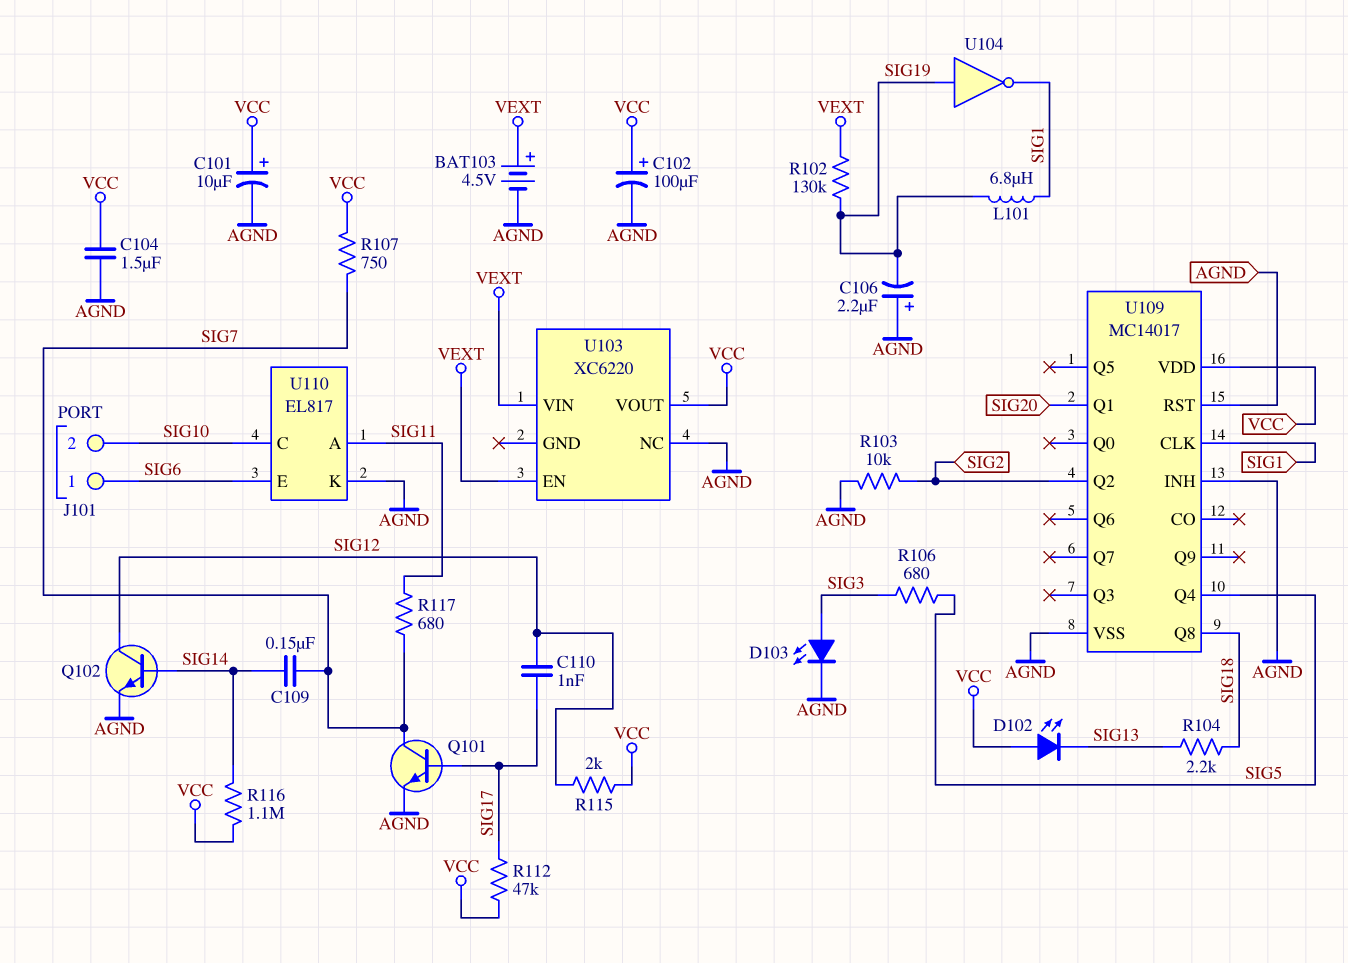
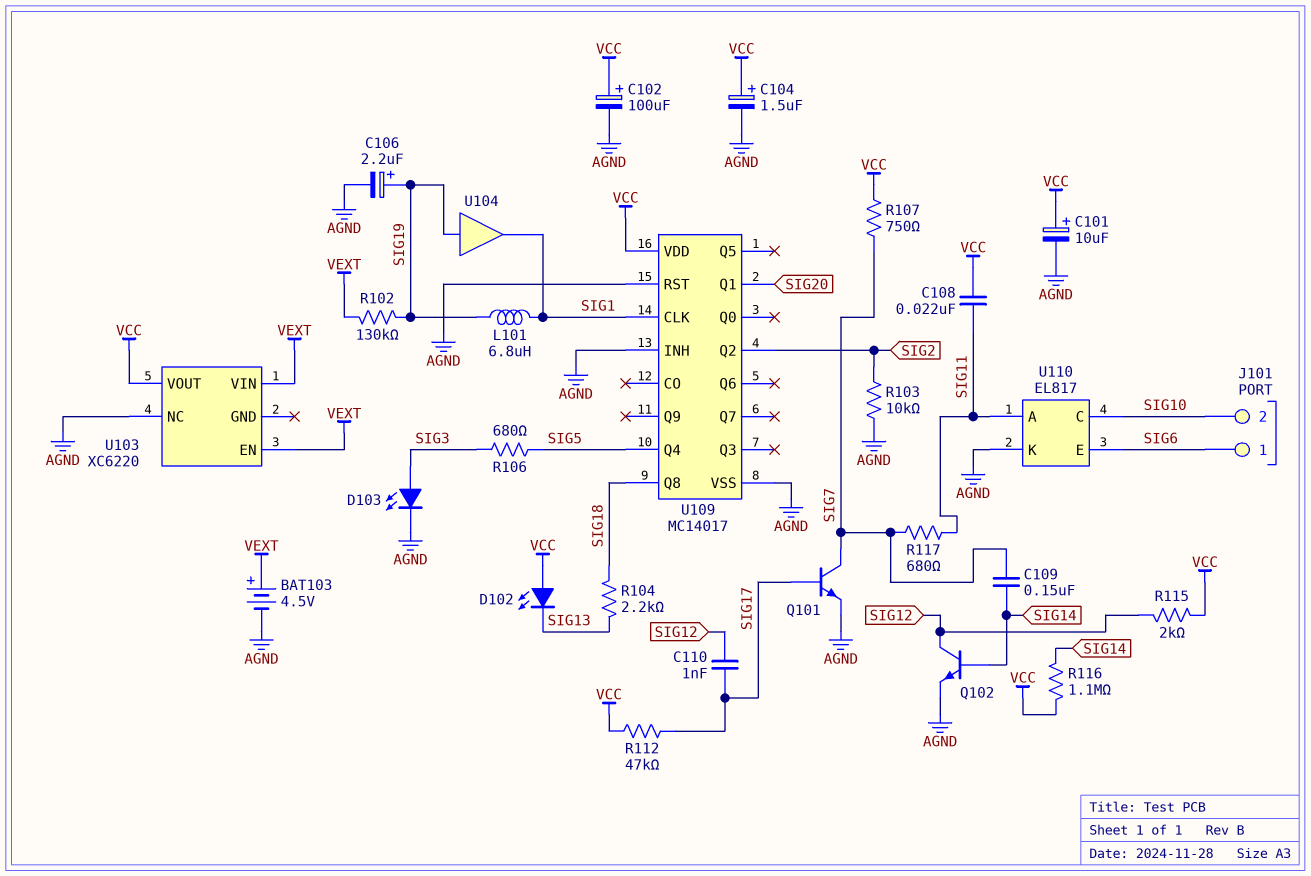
C104: 1.5uF (AGND, VCC) -> 1.5uF (plus VCC, minus AGND)
C106: 2.2uF (plus AGND, minus SIG19) -> 2.2uF (plus SIG19, minus AGND)
C108: none -> 22nF (SIG11, VCC)
U104: NOT (in SIG19, out SIG1) -> buffer (in SIG19, out SIG1)

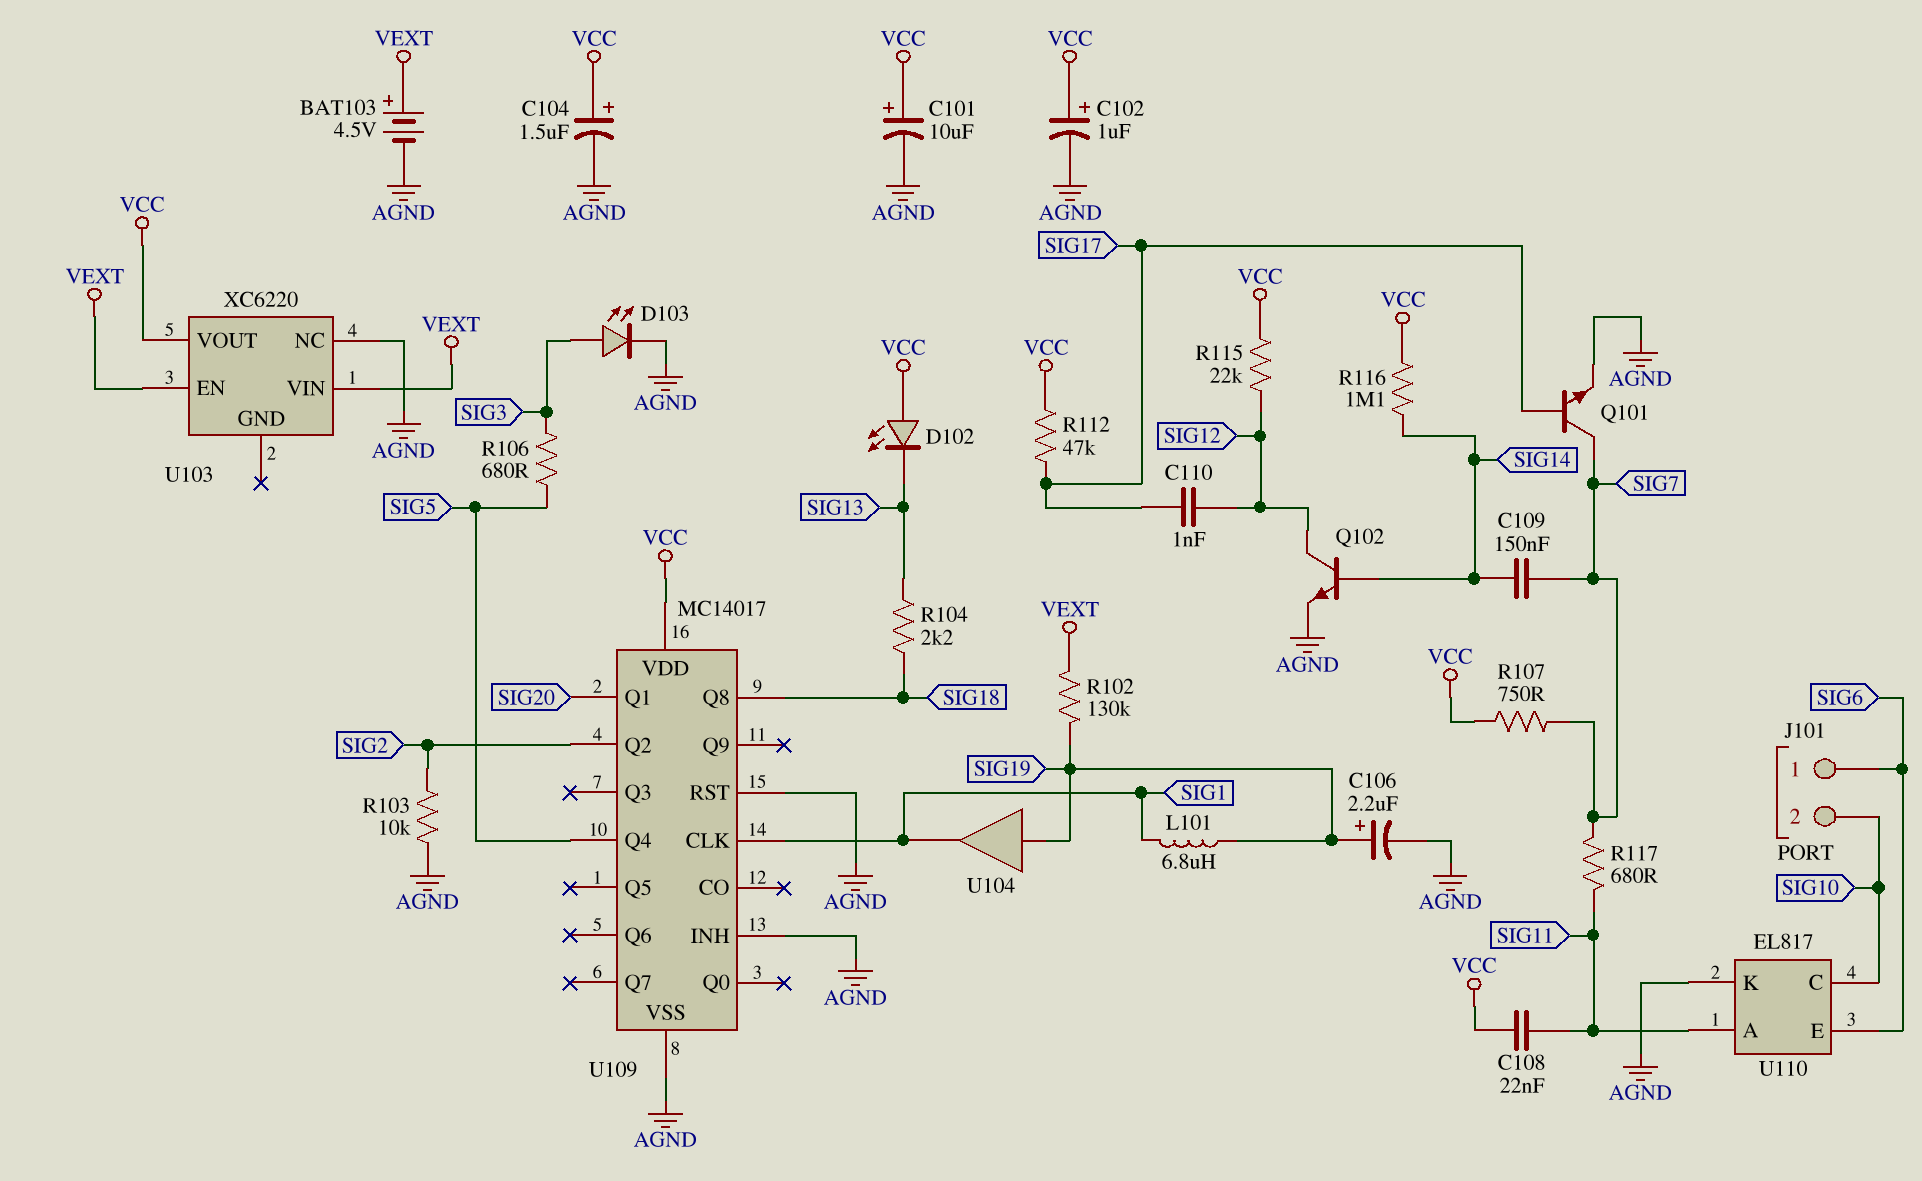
C102: 100uF (plus VCC, minus AGND) -> 1uF (plus VCC, minus AGND)
R115: 2k (SIG12, VCC) -> 22k (SIG12, VCC)

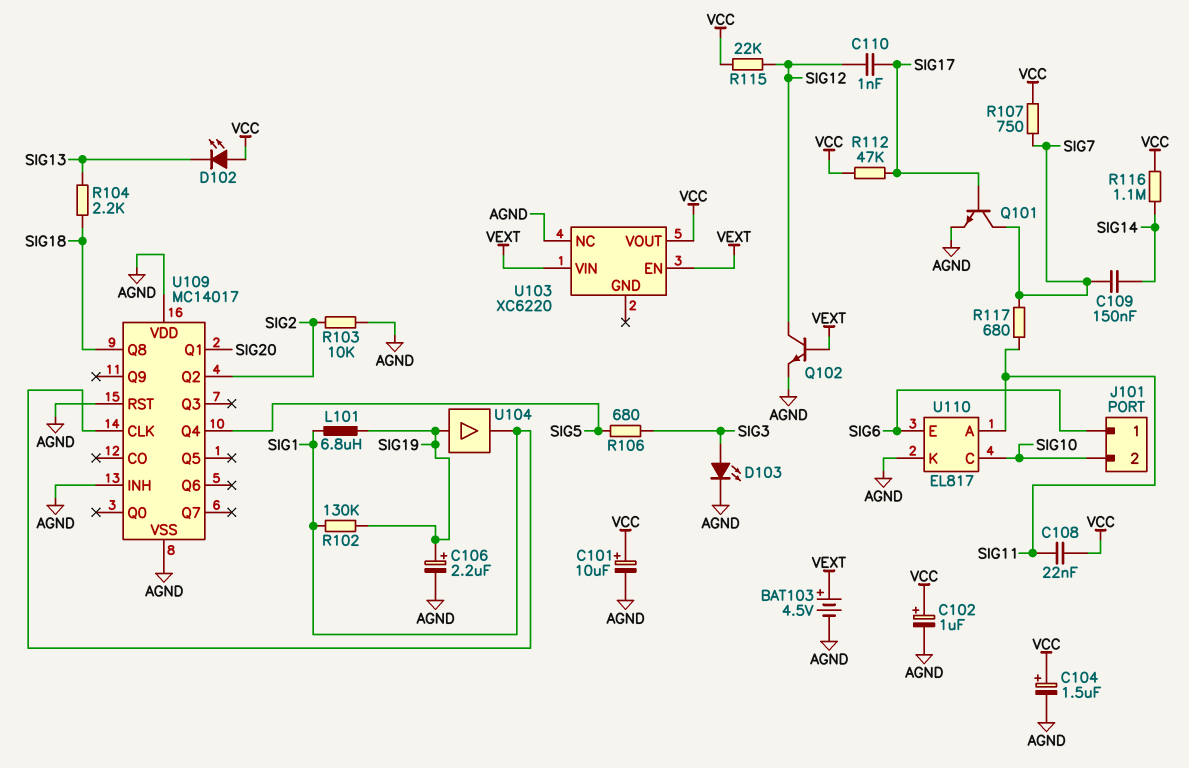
Q102: NPN (B SIG14, C SIG12, E AGND) -> NPN (B VEXT, C SIG12, E AGND)
R102: 130k (SIG19, VEXT) -> 130k (SIG1, SIG19)
U109 pin VDD: VCC -> AGND

